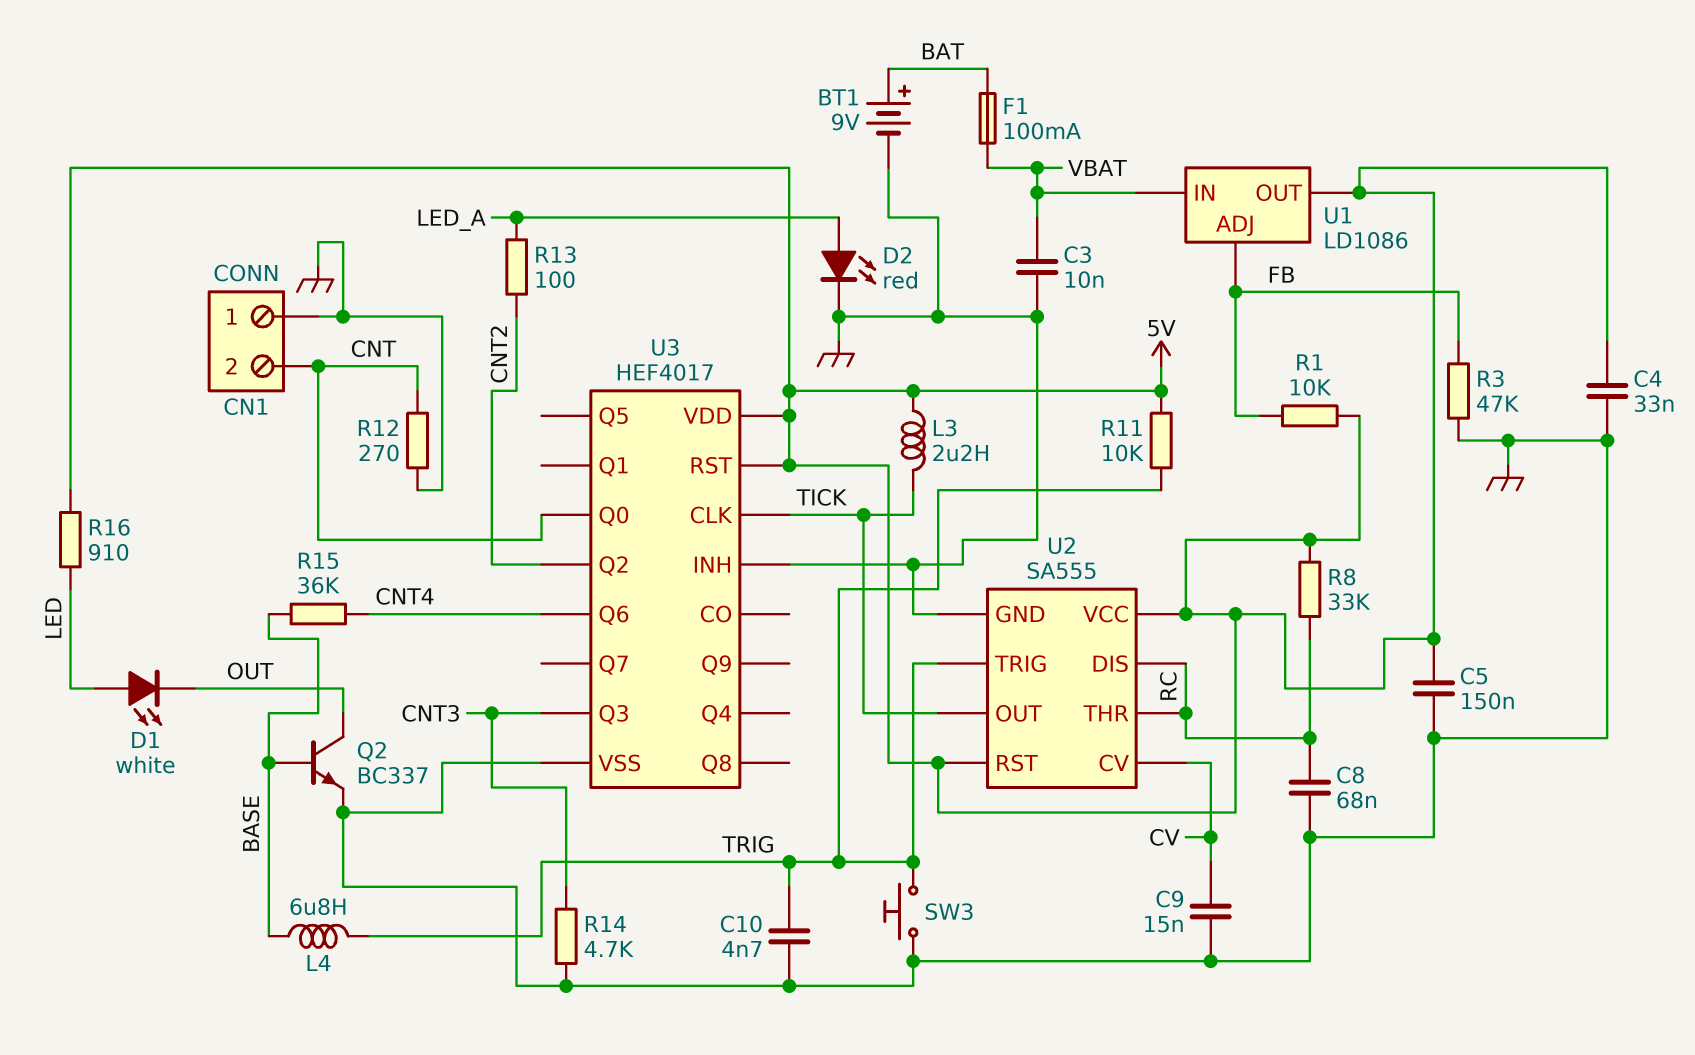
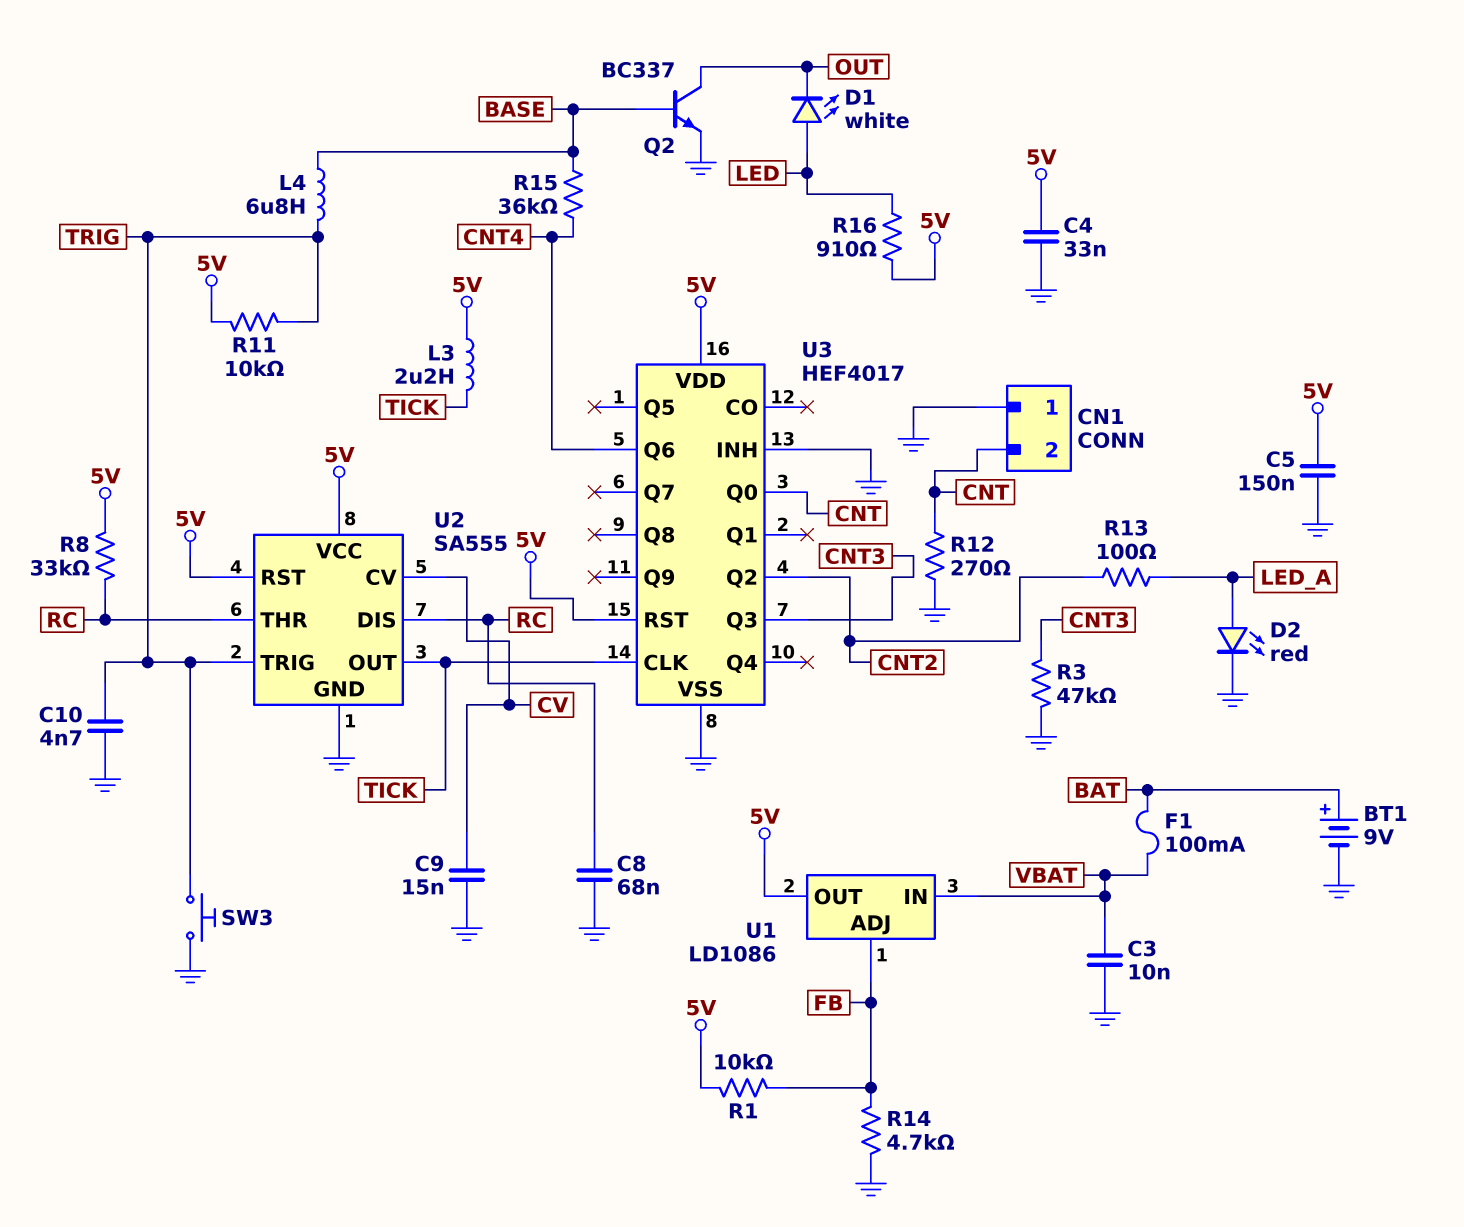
R3: 47k (FB, GND) -> 47k (CNT3, GND)
R14: 4.7k (CNT3, GND) -> 4.7k (FB, GND)

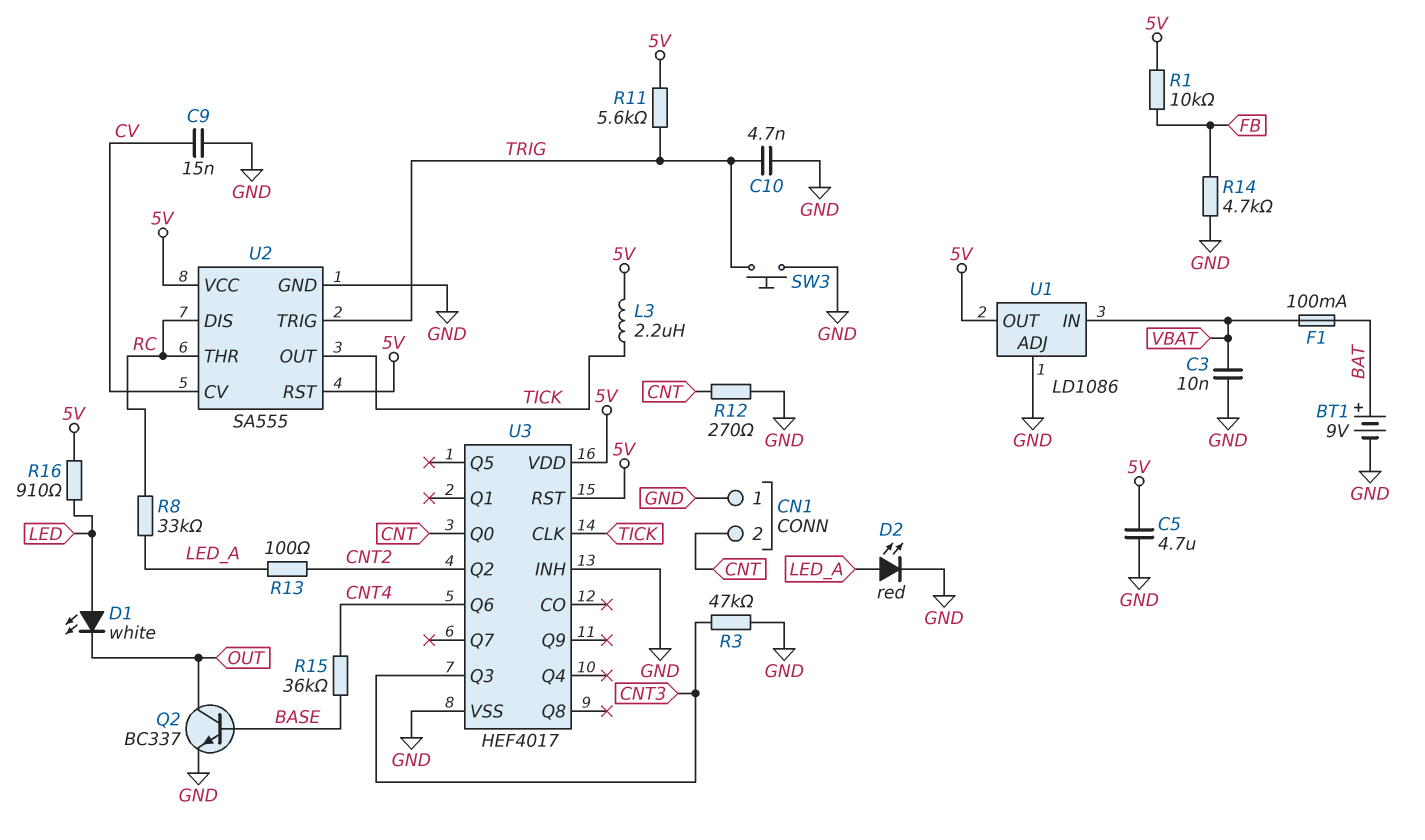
C4: 33nF (5V, GND) -> none
C5: 150nF (5V, GND) -> 4.7uF (5V, GND)
C8: 68nF (GND, RC) -> none
L4: 6.8uH (BASE, TRIG) -> none
R8: 33k (5V, RC) -> 33k (LED_A, RC)
R11: 10k (5V, TRIG) -> 5.6k (5V, TRIG)
U1 pin ADJ: FB -> GND

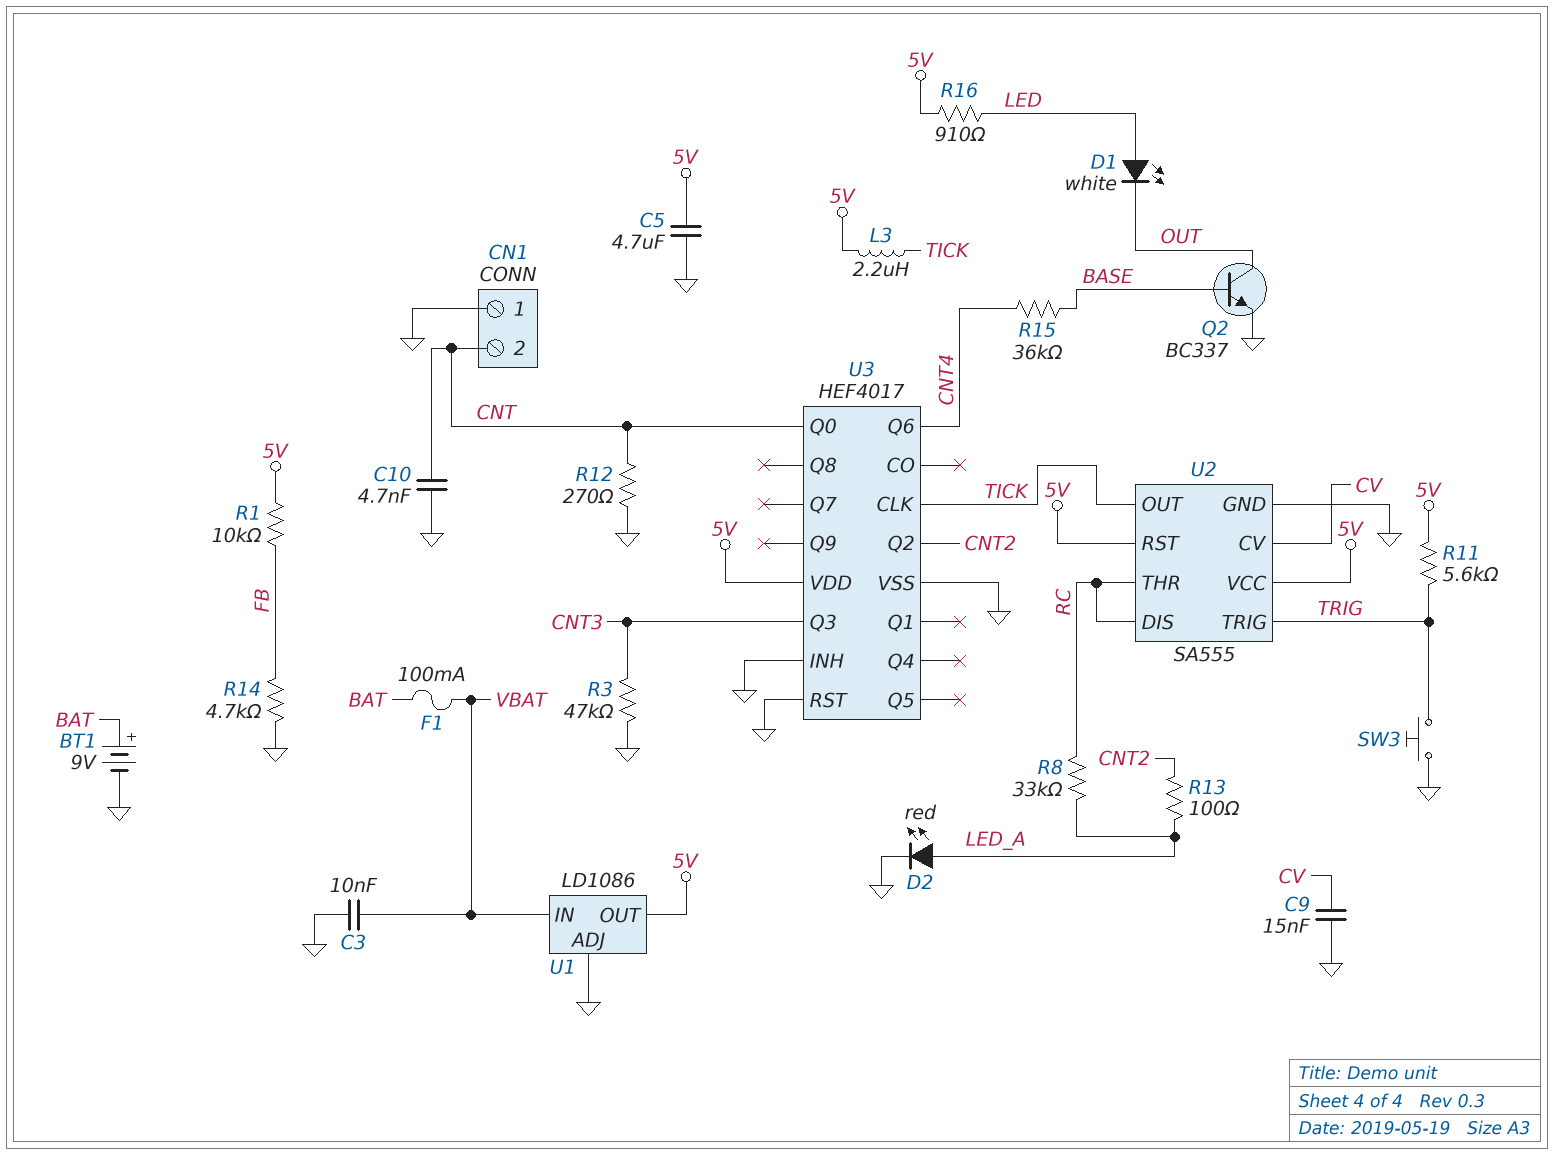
C10: 4.7nF (GND, TRIG) -> 4.7nF (CNT, GND)
U3 pin RST: 5V -> GND

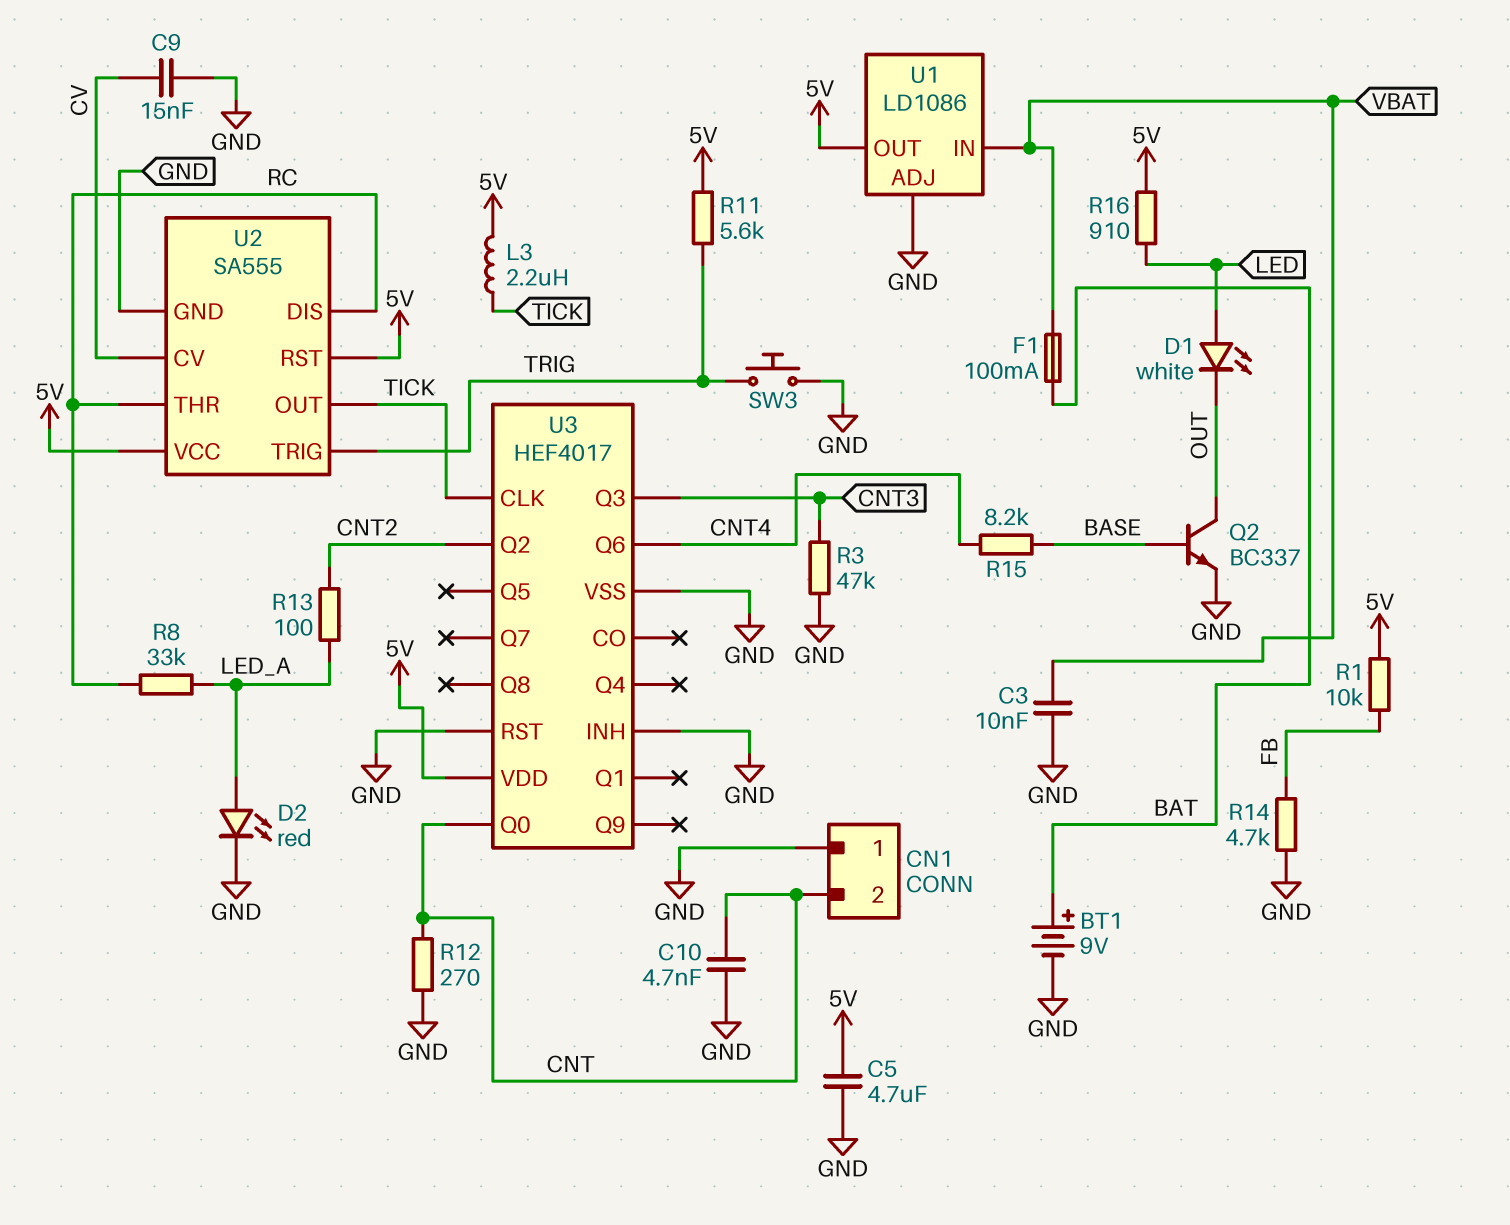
R15: 36k (BASE, CNT4) -> 8.2k (BASE, CNT4)

